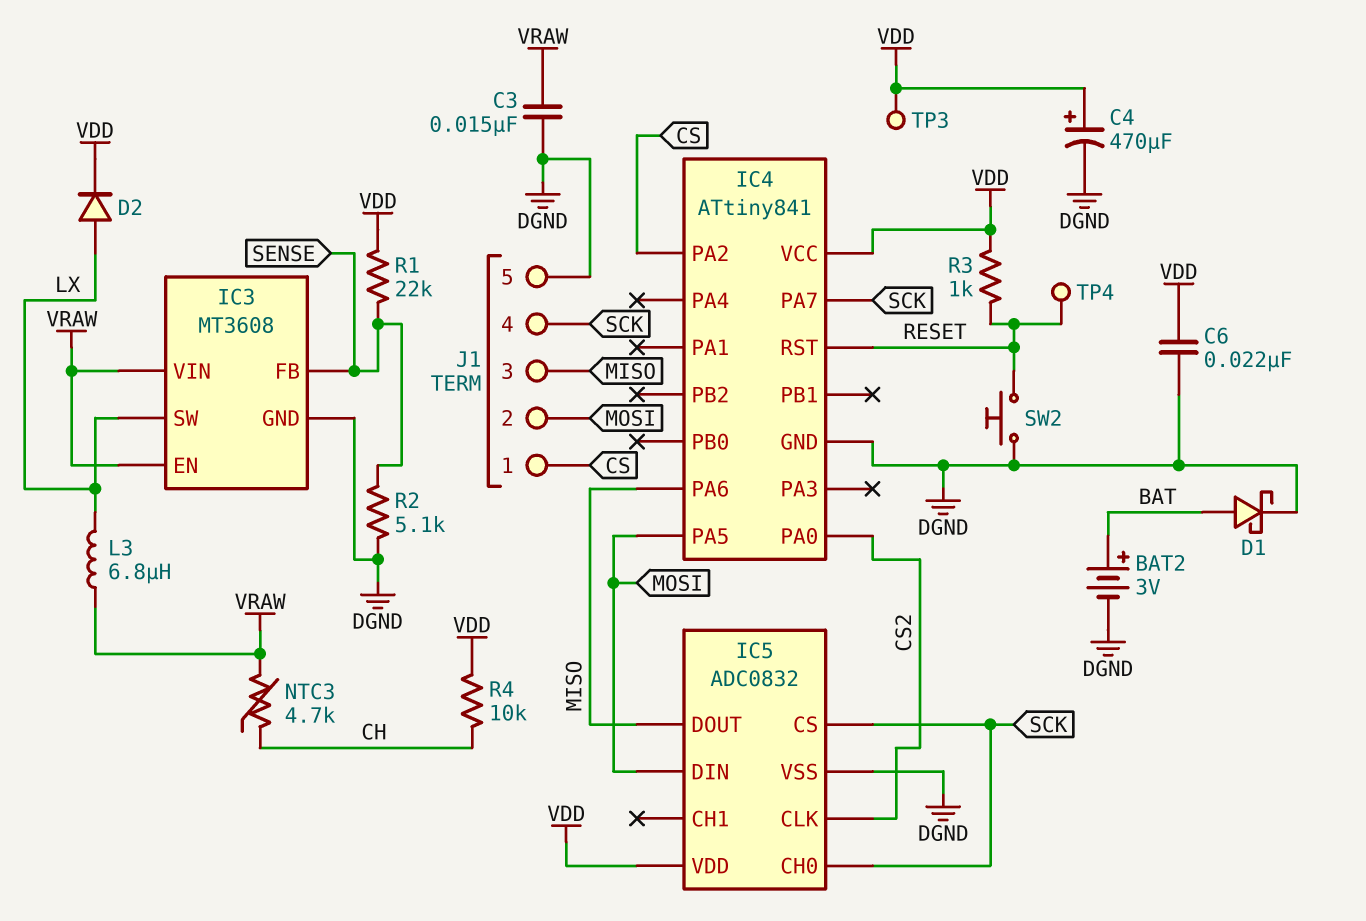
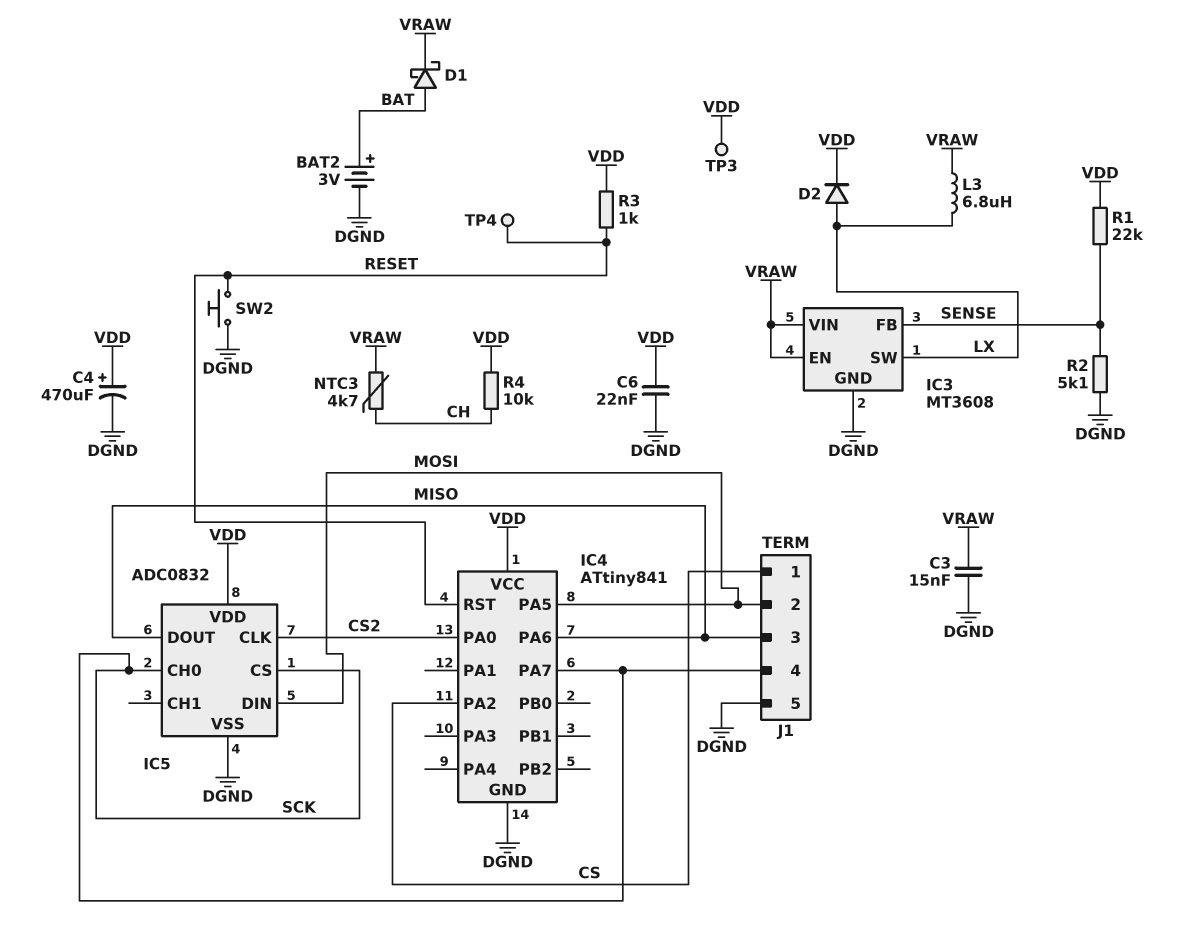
D1: schottky (A BAT, K DGND) -> schottky (A BAT, K VRAW)

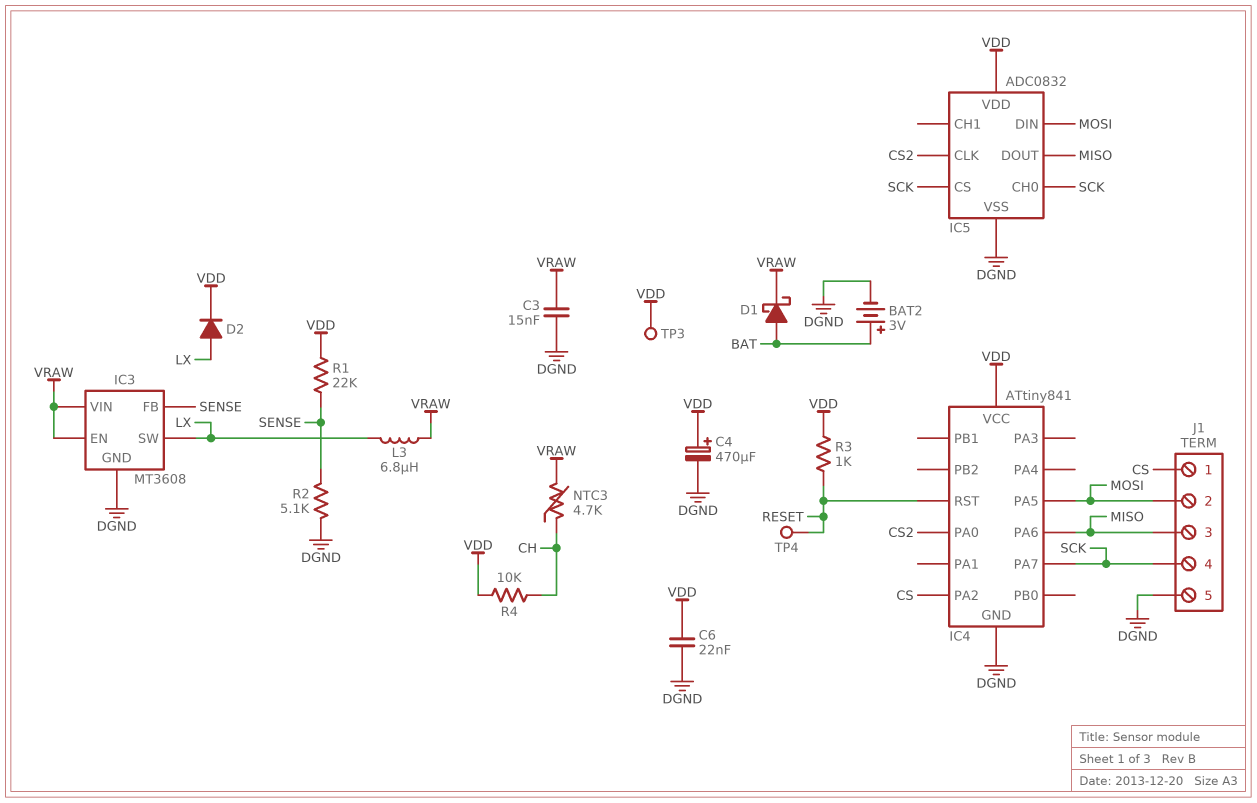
SW2: button (DGND, RESET) -> none

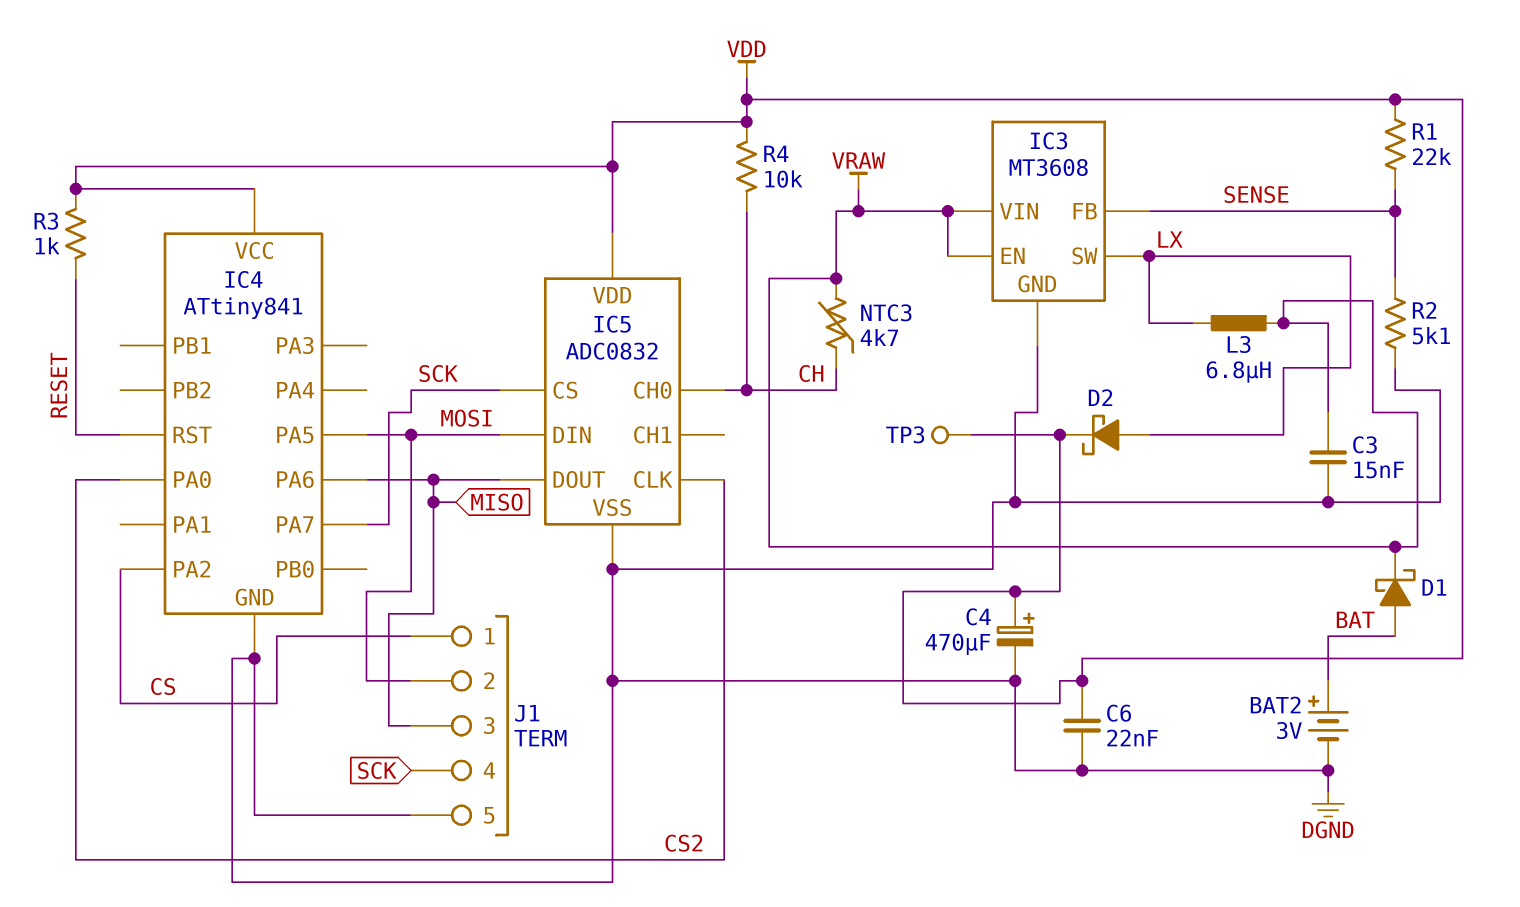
D2: diode (A LX, K VDD) -> schottky (A LX, K VDD)
IC5 pin CH0: SCK -> CH
TP4: test point (RESET) -> none

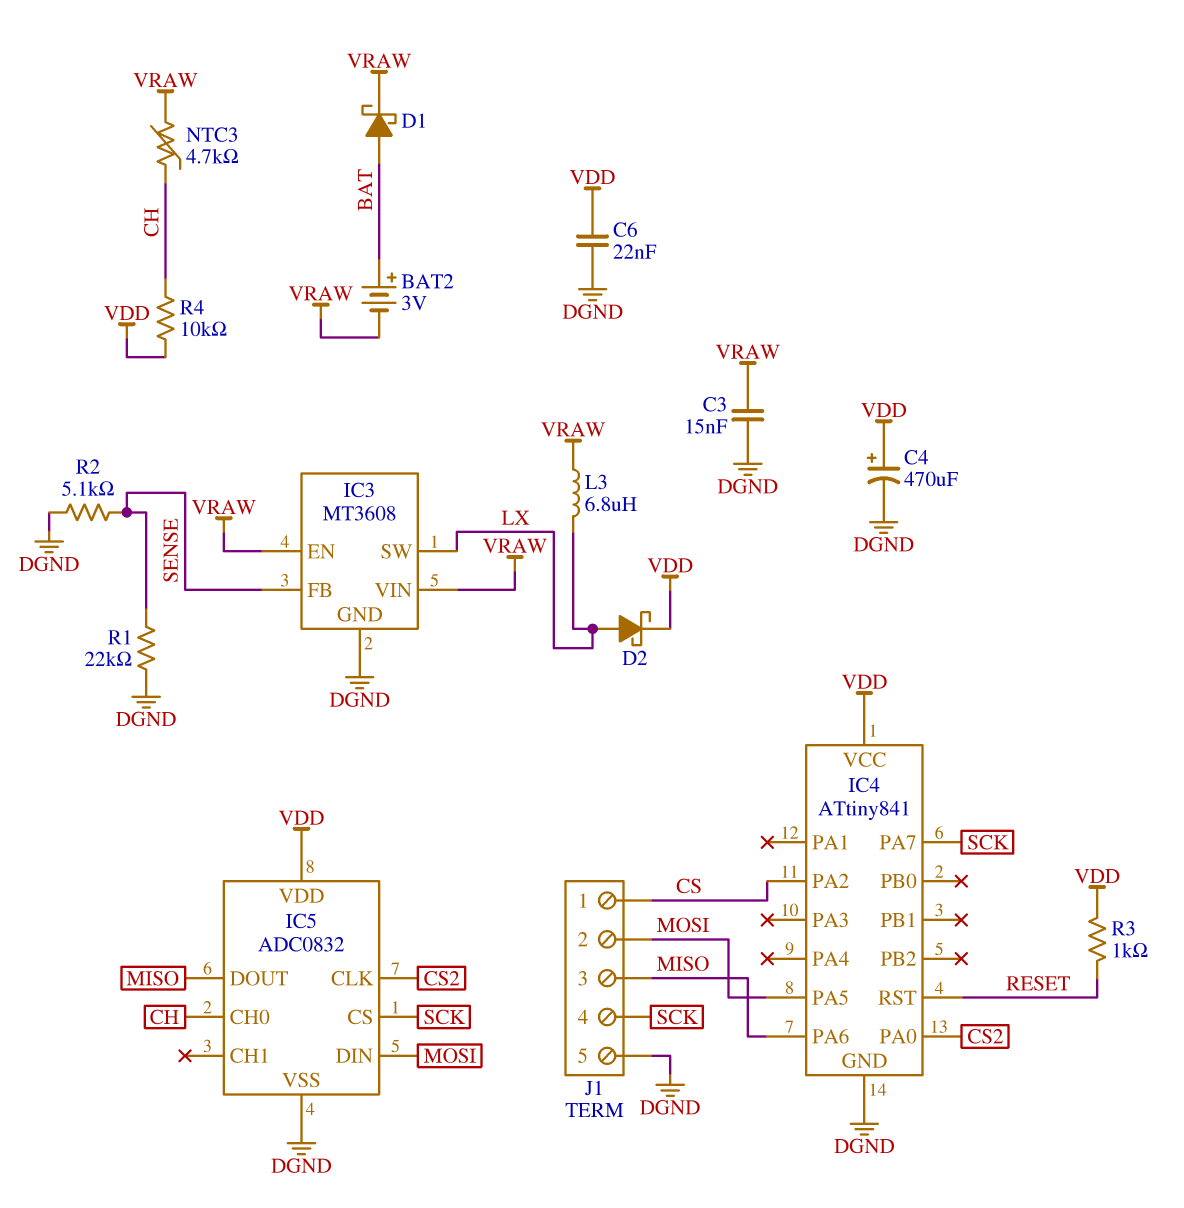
BAT2: 3V (plus BAT, minus DGND) -> 3V (plus BAT, minus VRAW)
R1: 22k (SENSE, VDD) -> 22k (DGND, SENSE)
TP3: test point (VDD) -> none

